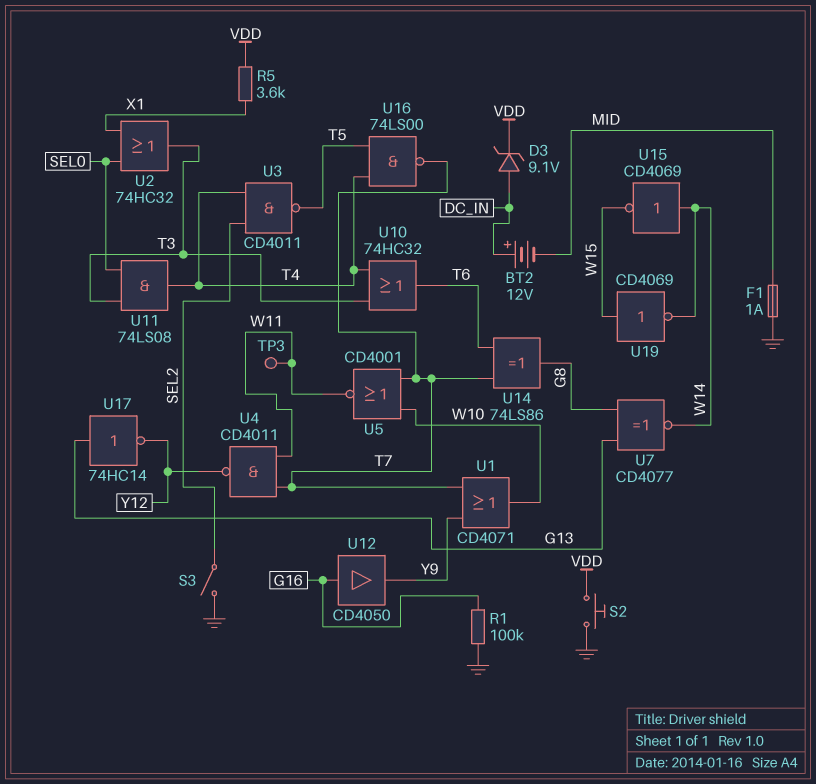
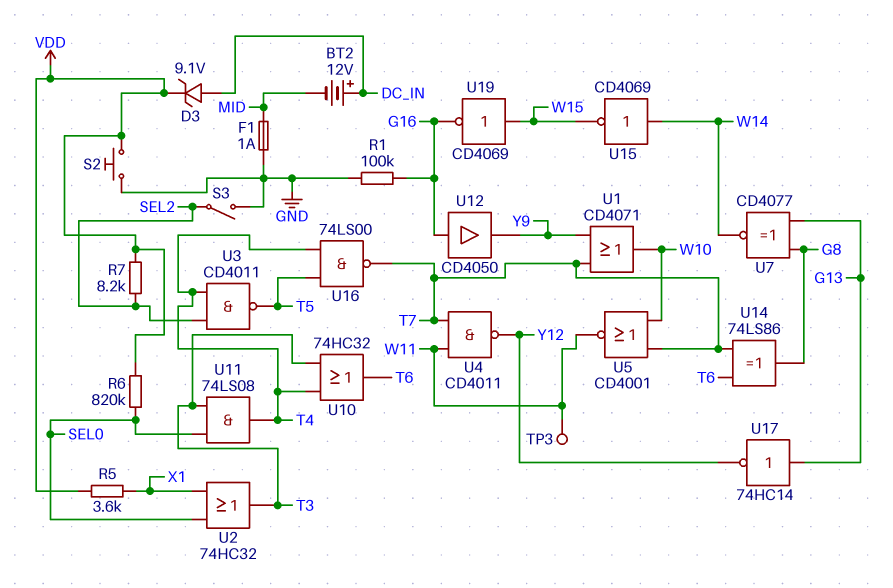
R6: none -> 820k (SEL0, VDD)
R7: none -> 8.2k (SEL2, VDD)
U19: NOT CD4069 (in W15, out W14) -> NOT CD4069 (in W15, out G16)

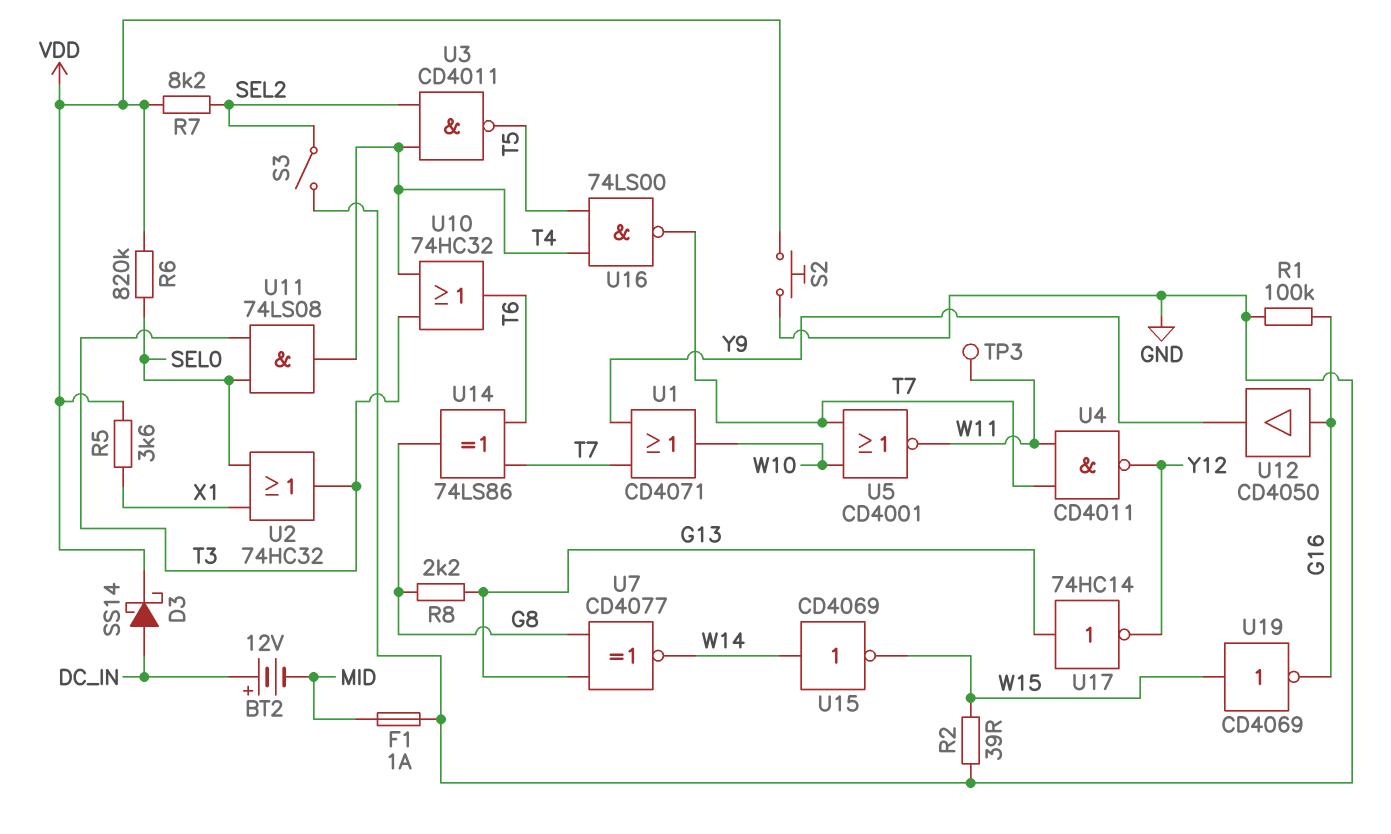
D3: zener 9.1V (A DC_IN, K VDD) -> schottky SS14 (A DC_IN, K VDD)
R2: none -> 39 (GND, W15)
R8: none -> 2.2k (G8, G13)

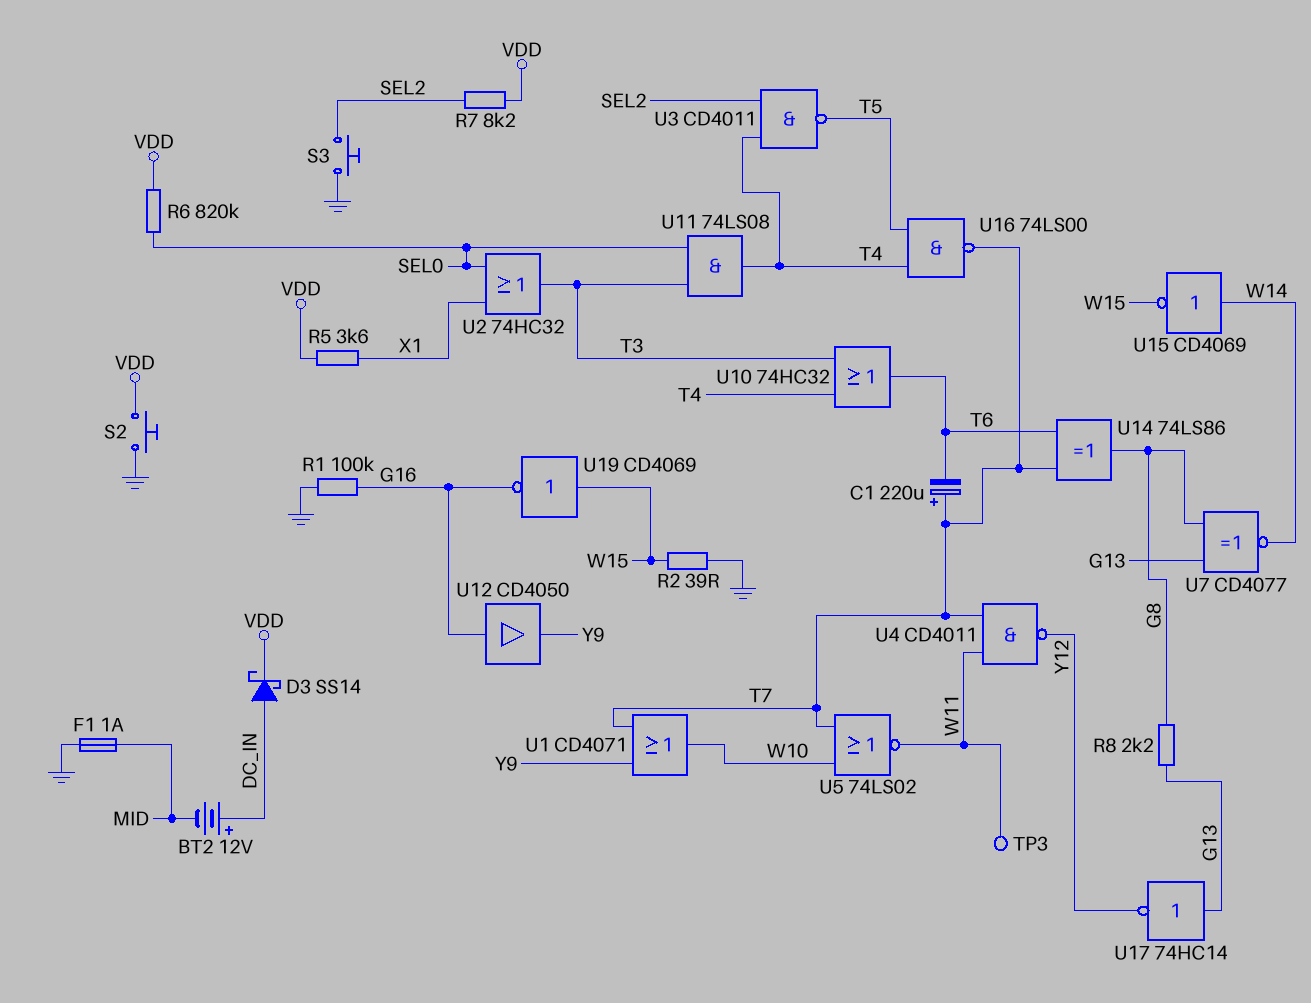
C1: none -> 220uF (plus T7, minus T6)
S3: switch (GND, SEL2) -> button (GND, SEL2)
U5: NOR CD4001 (in T7, in W10, out W11) -> NOR 74LS02 (in T7, in W10, out W11)

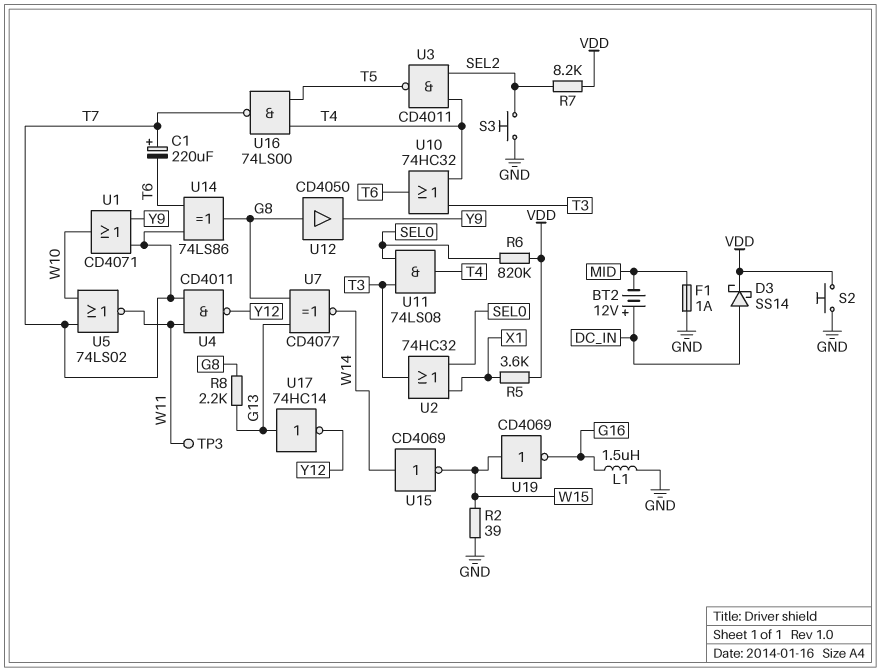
L1: none -> 1.5uH (G16, GND)
R1: 100k (G16, GND) -> none
U12: buffer CD4050 (in G16, out Y9) -> buffer CD4050 (in G8, out Y9)

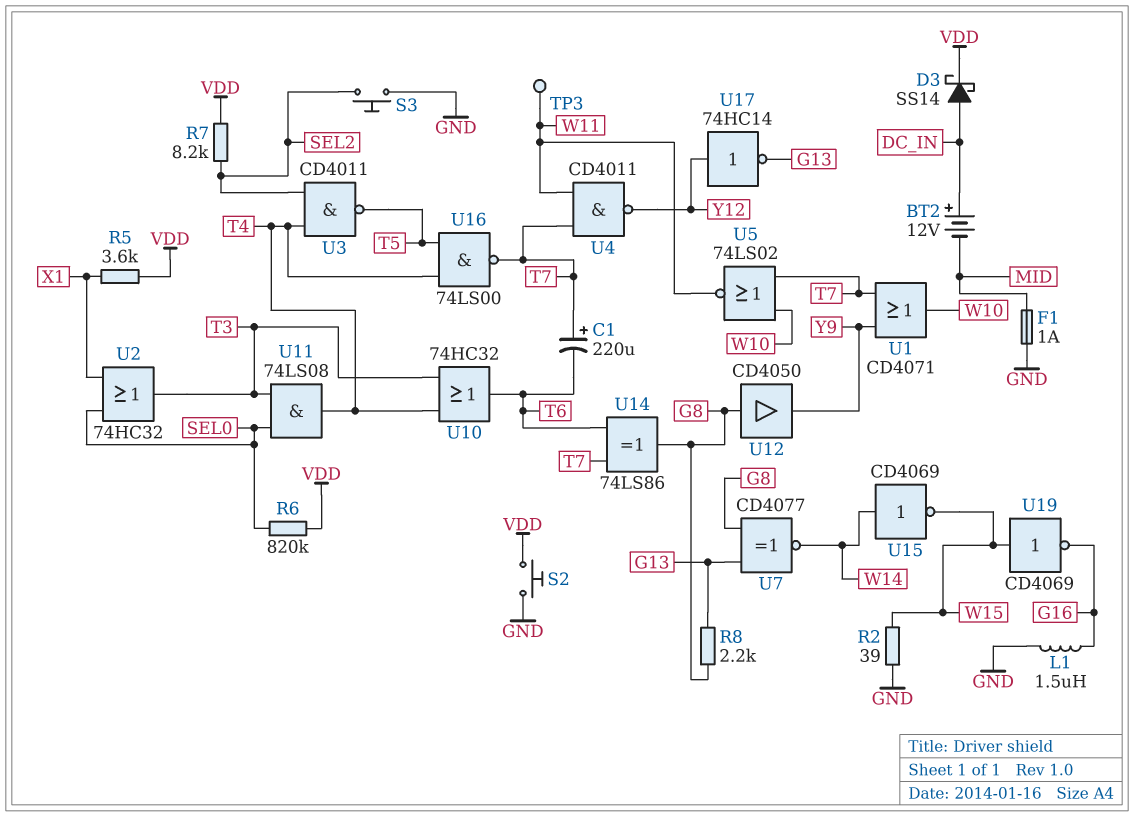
U17: NOT 74HC14 (in G13, out Y12) -> NOT 74HC14 (in Y12, out G13)

